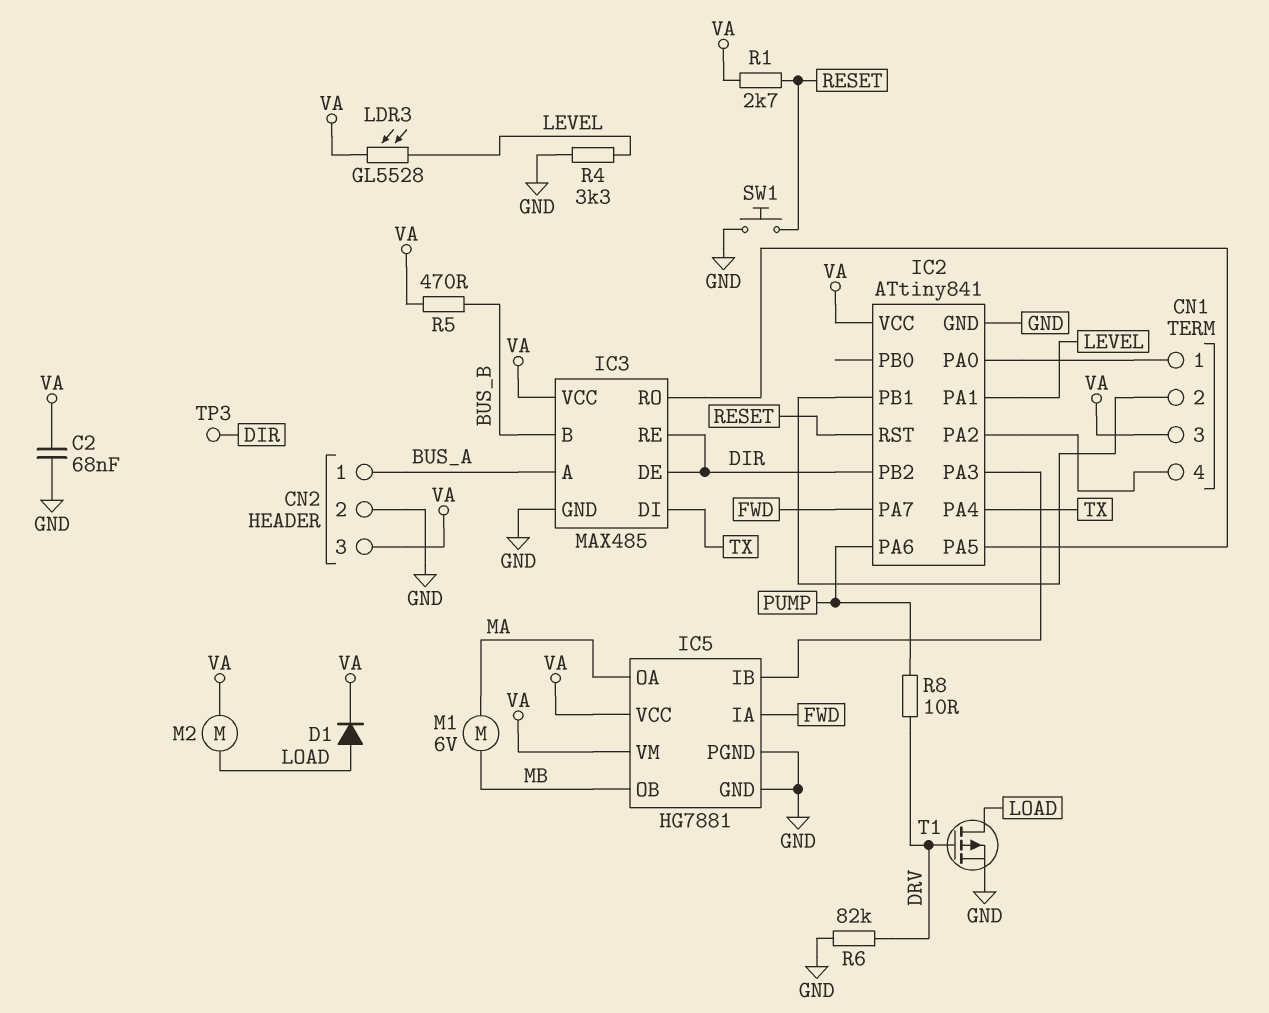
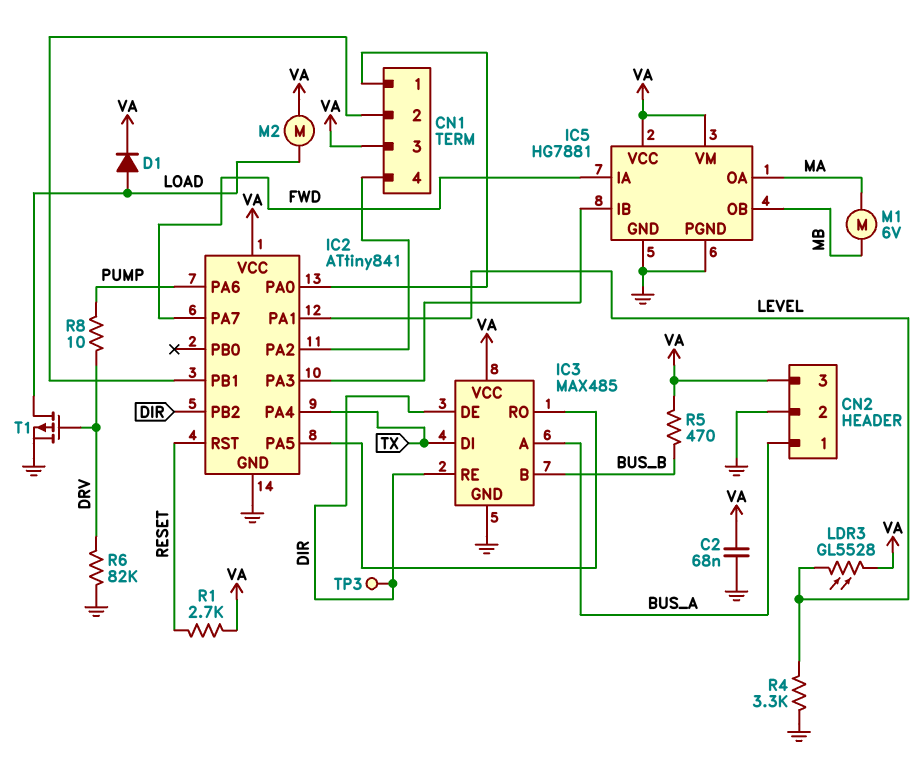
SW1: button (GND, RESET) -> none

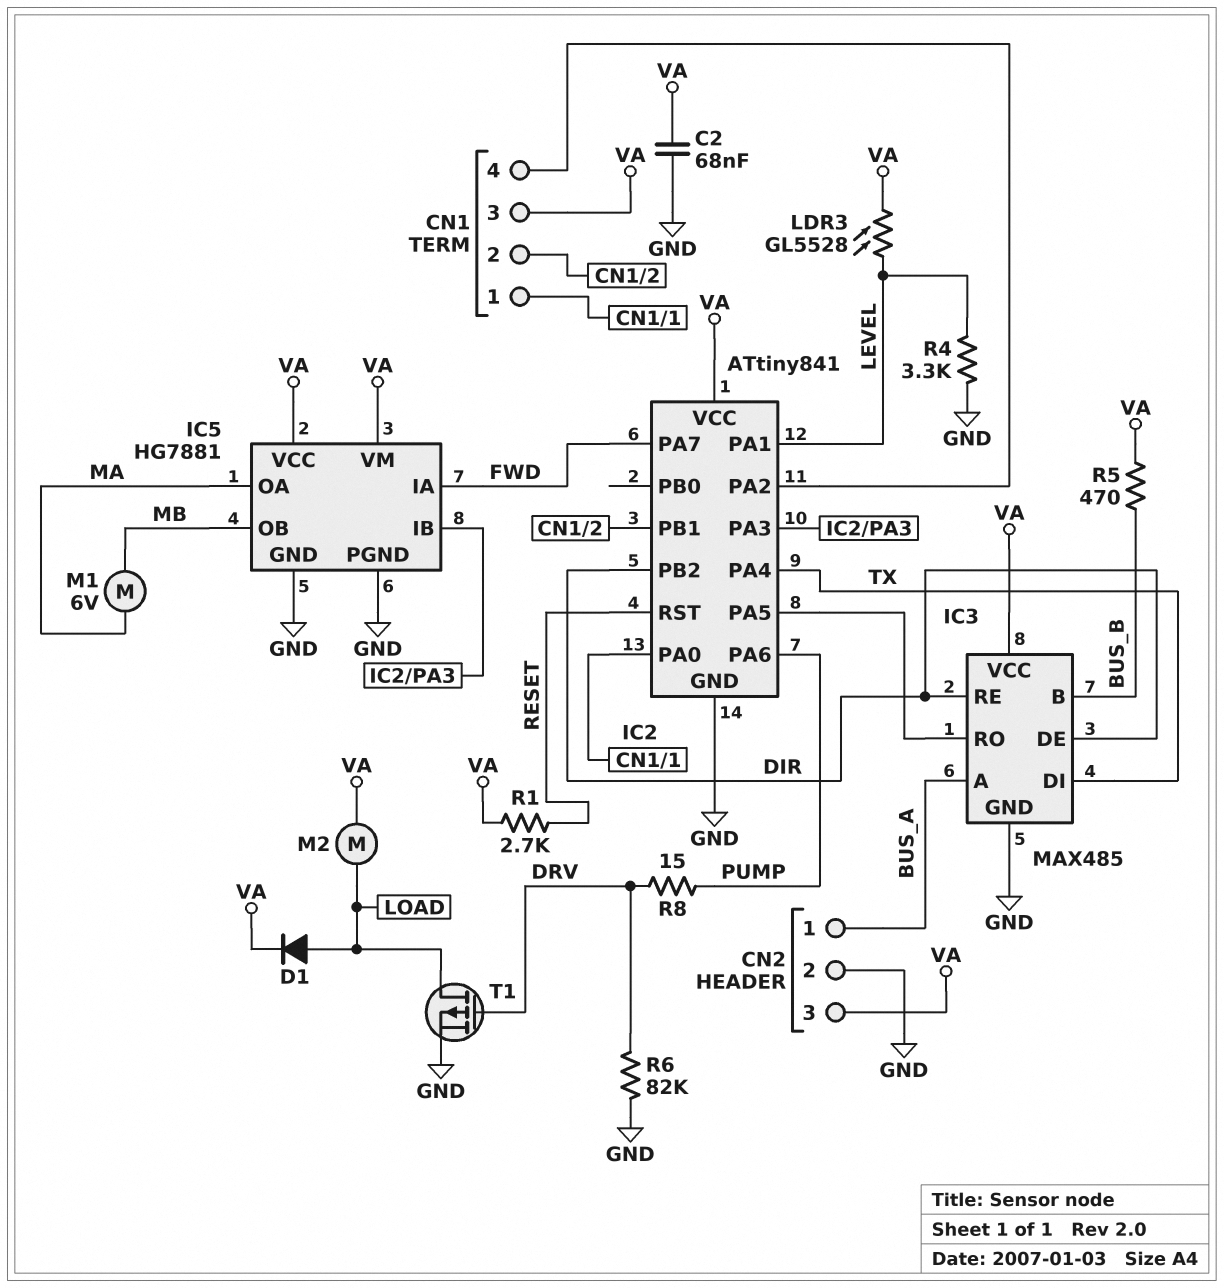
R8: 10 (DRV, PUMP) -> 15 (DRV, PUMP)
TP3: test point (DIR) -> none

